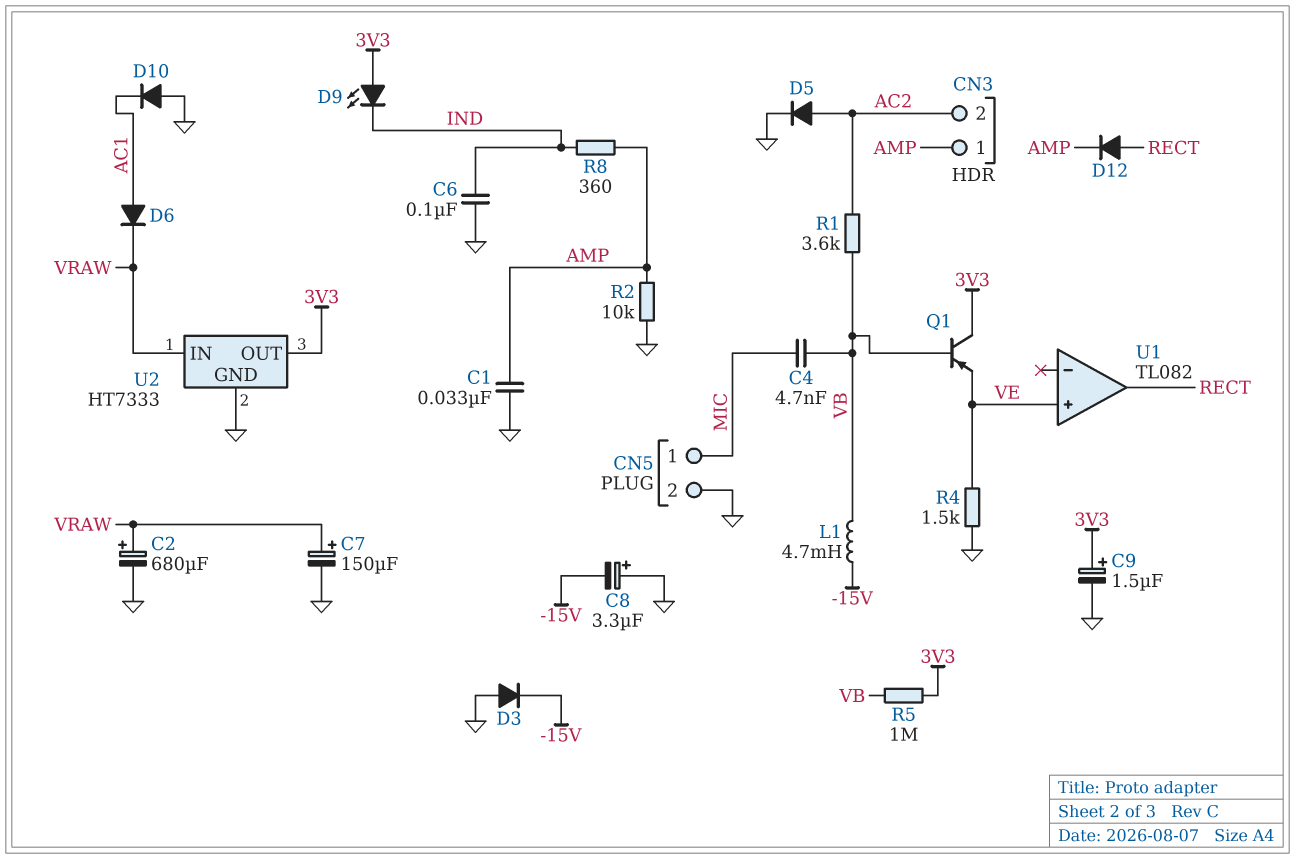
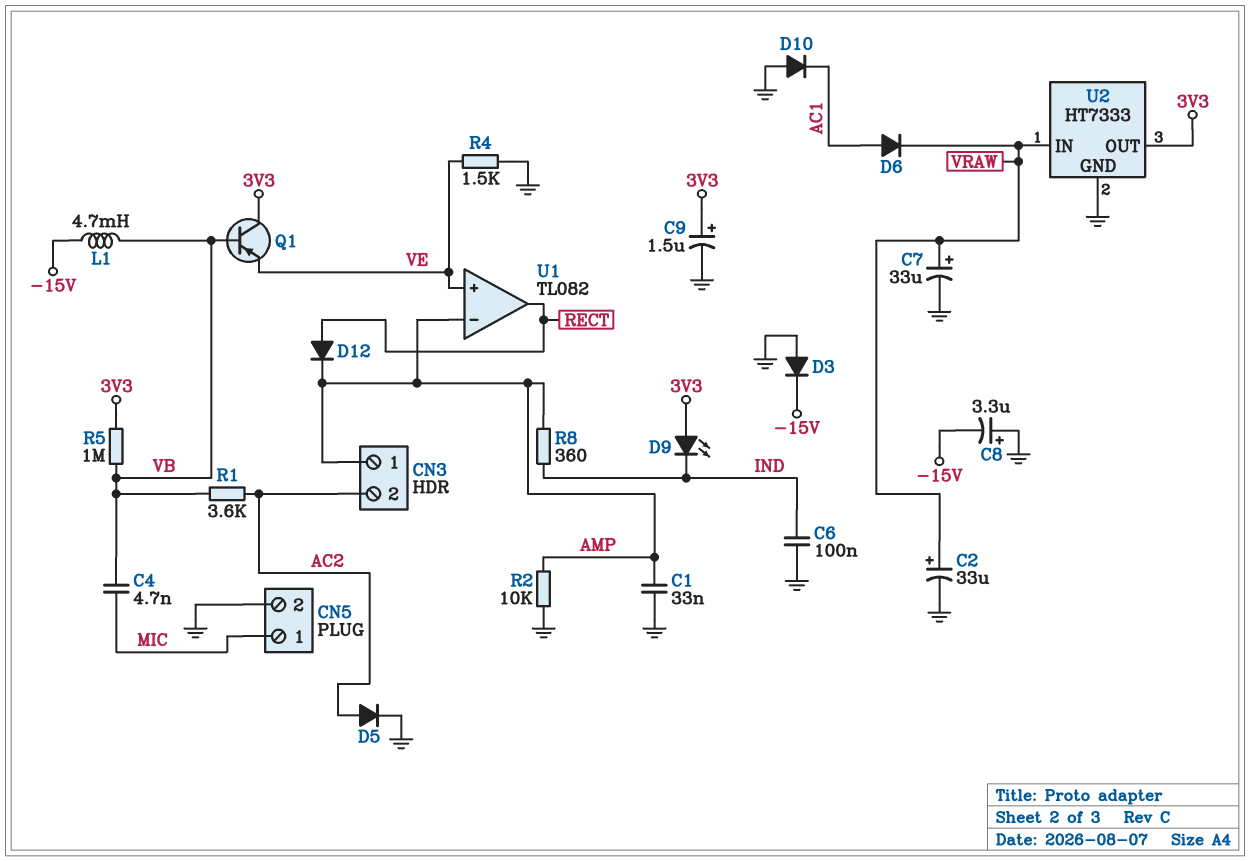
C2: 680uF (plus VRAW, minus GND) -> 33uF (plus VRAW, minus GND)
C7: 150uF (plus VRAW, minus GND) -> 33uF (plus VRAW, minus GND)
U1 pin in-: none -> AMP

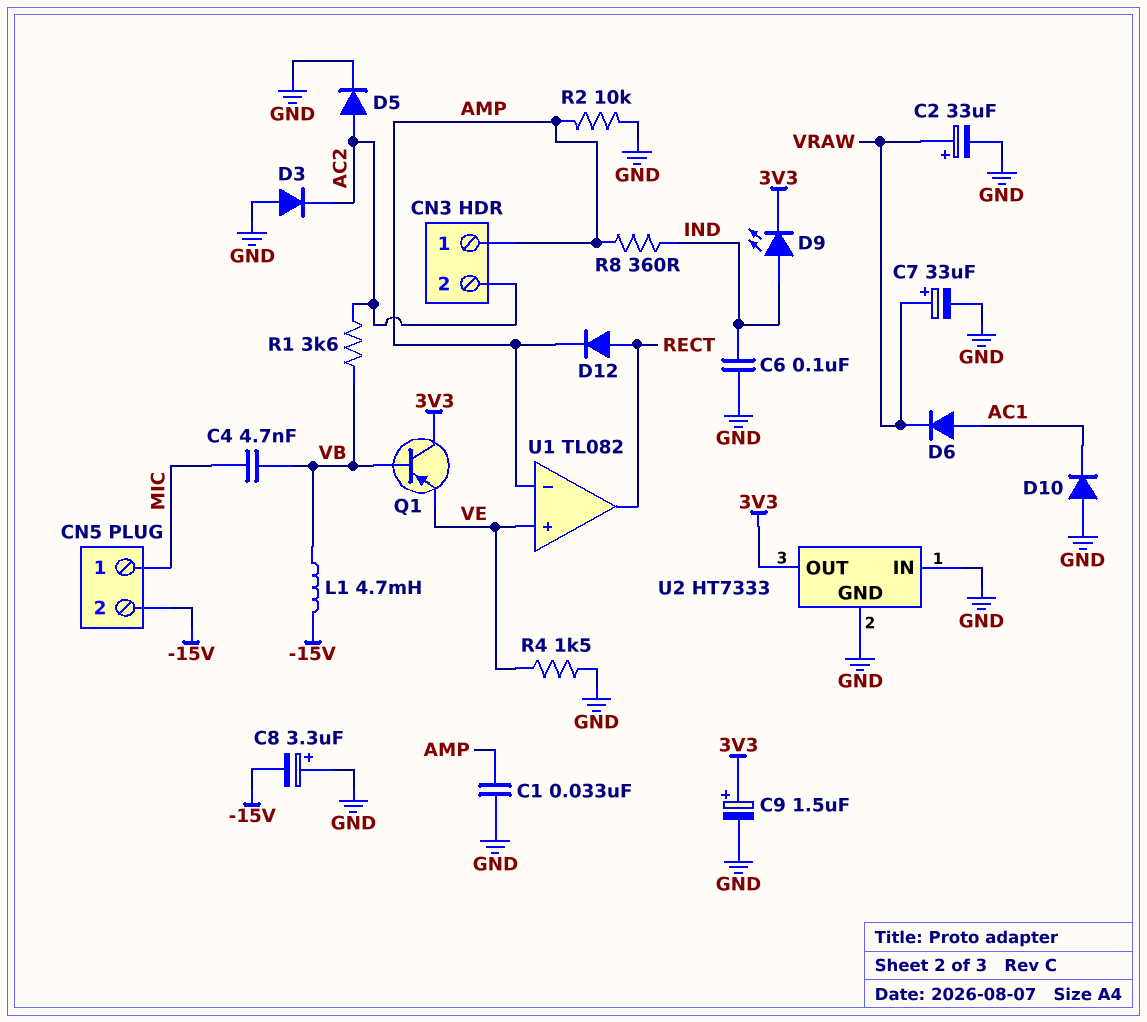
CN5 pin 2: GND -> -15V
D3: diode (A GND, K -15V) -> diode (A GND, K AC2)
D9: LED (A 3V3, K IND) -> LED (A IND, K 3V3)
R5: 1M (3V3, VB) -> none
U2 pin IN: VRAW -> GND

